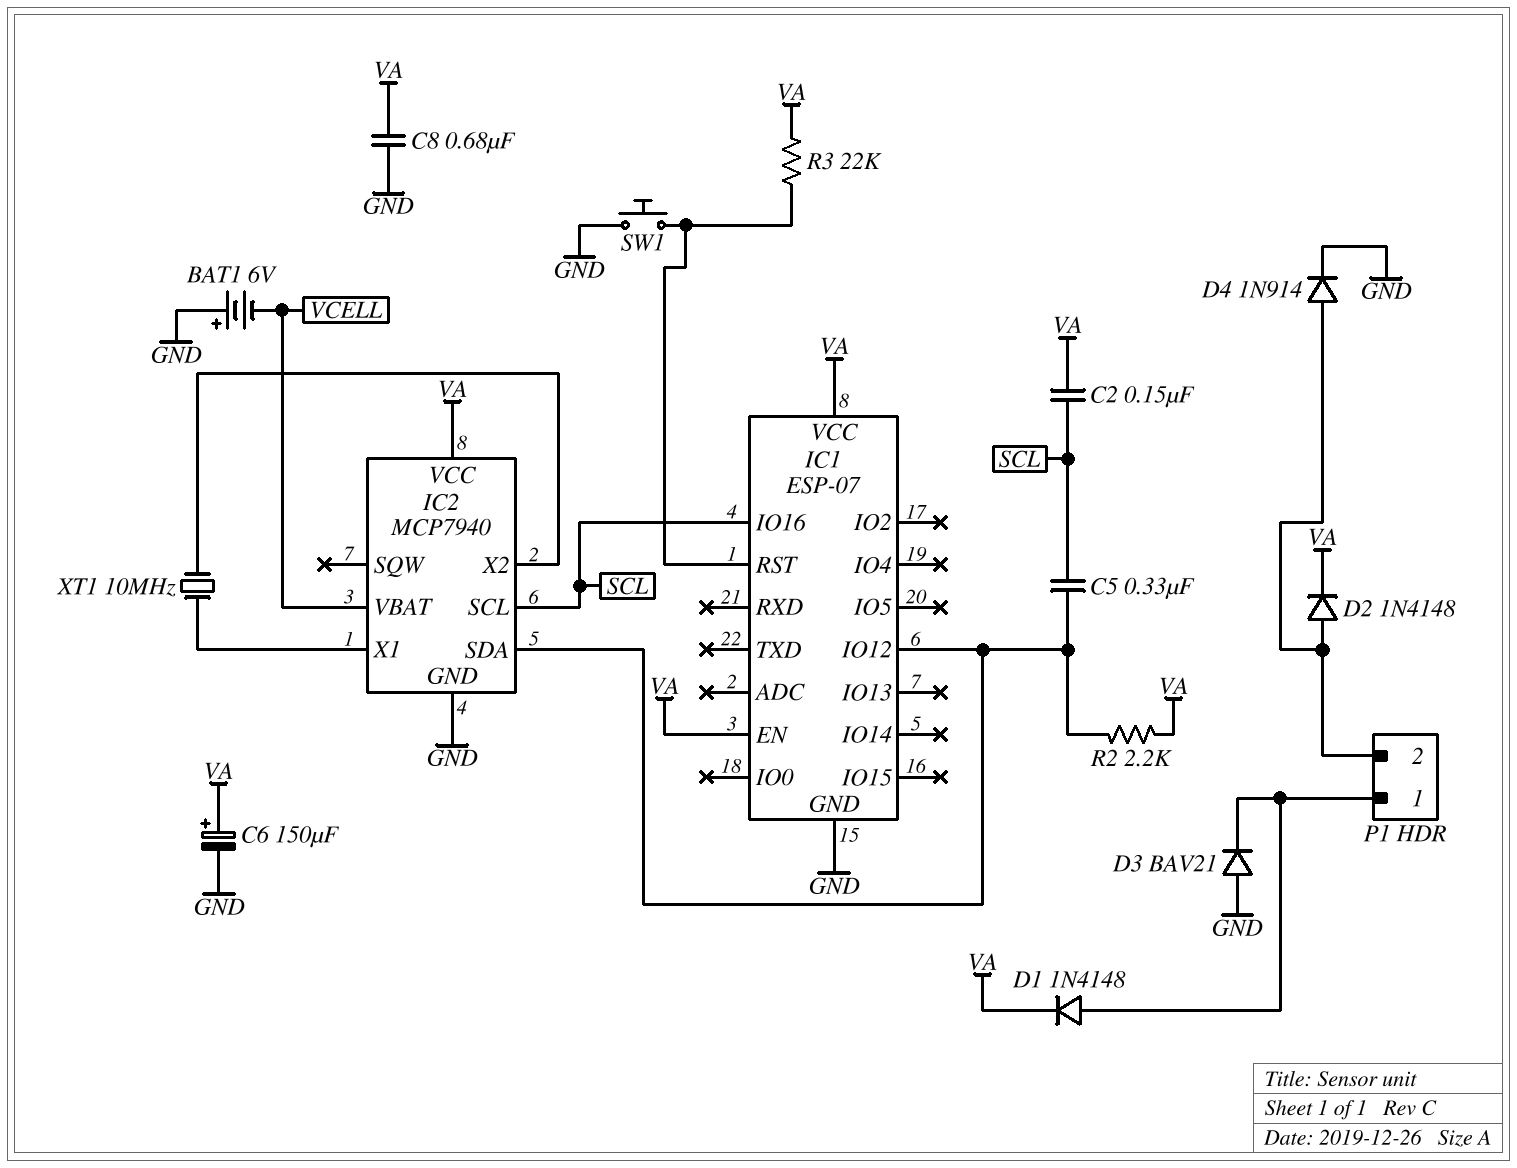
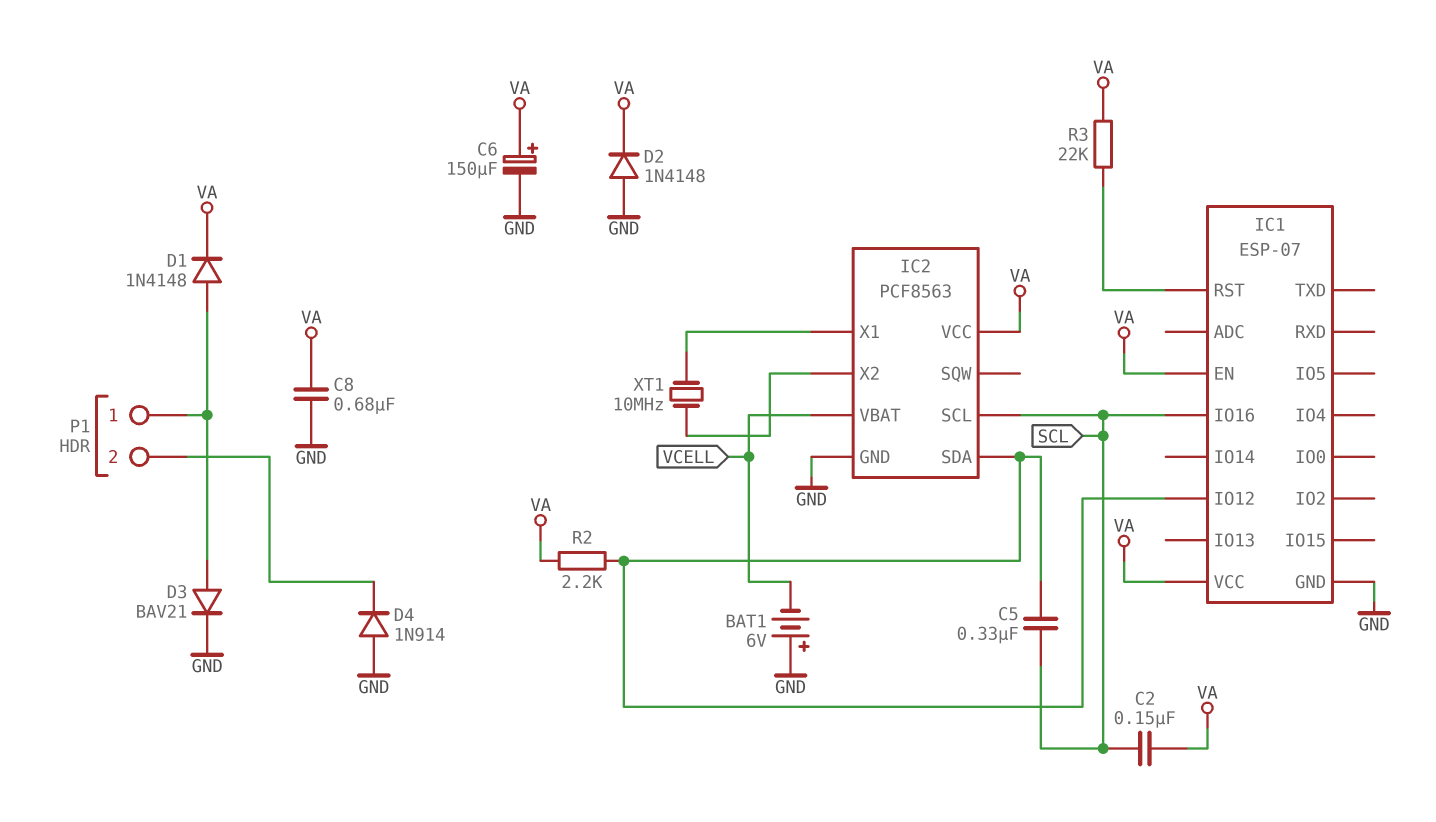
D2: diode 1N4148 (A P1/2, K VA) -> diode 1N4148 (A GND, K VA)
D3: diode BAV21 (A GND, K P1/1) -> diode BAV21 (A P1/1, K GND)
D4: diode 1N914 (A P1/2, K GND) -> diode 1N914 (A GND, K P1/2)
IC2: MCP7940 -> PCF8563
SW1: button (GND, IC1/RST) -> none

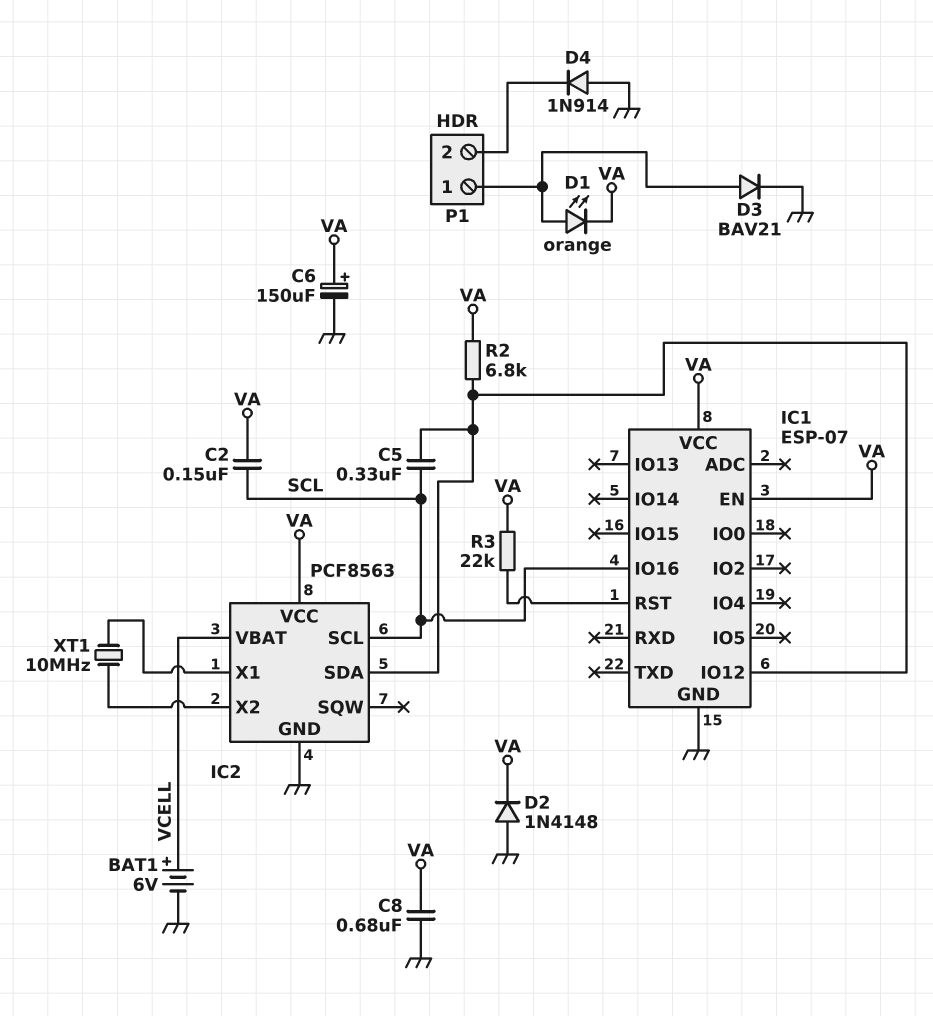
BAT1: 6V (plus GND, minus VCELL) -> 6V (plus VCELL, minus GND)
D1: diode 1N4148 (A P1/1, K VA) -> LED orange (A P1/1, K VA)
R2: 2.2k (IC1/IO12, VA) -> 6.8k (IC1/IO12, VA)

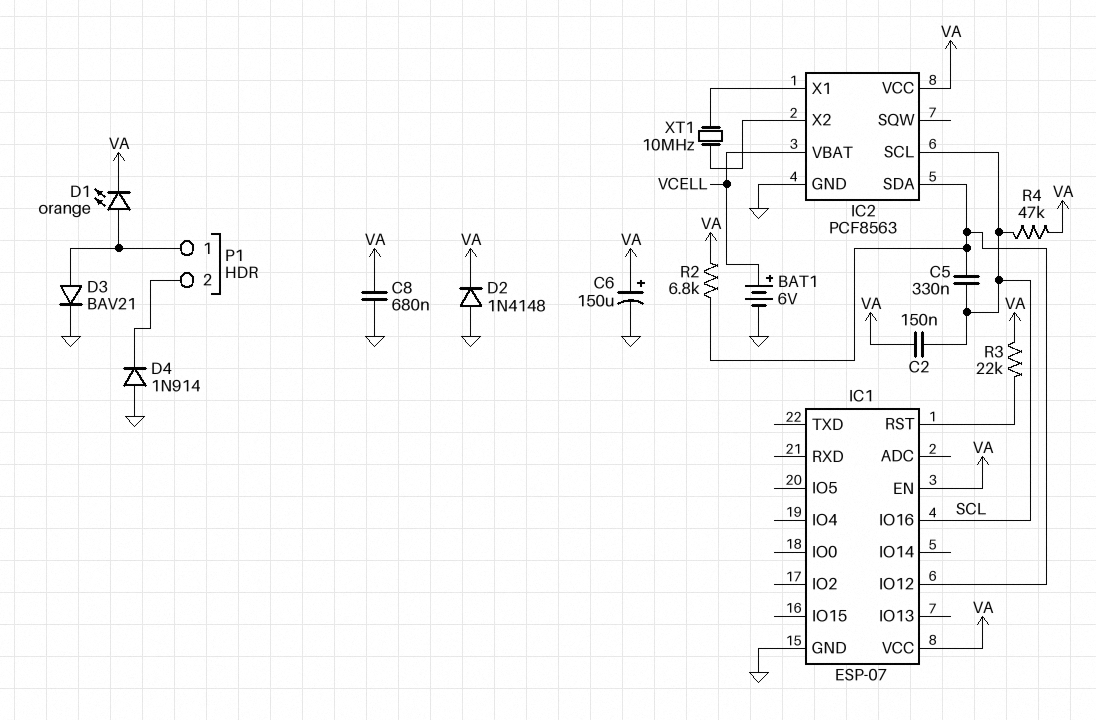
R4: none -> 47k (SCL, VA)

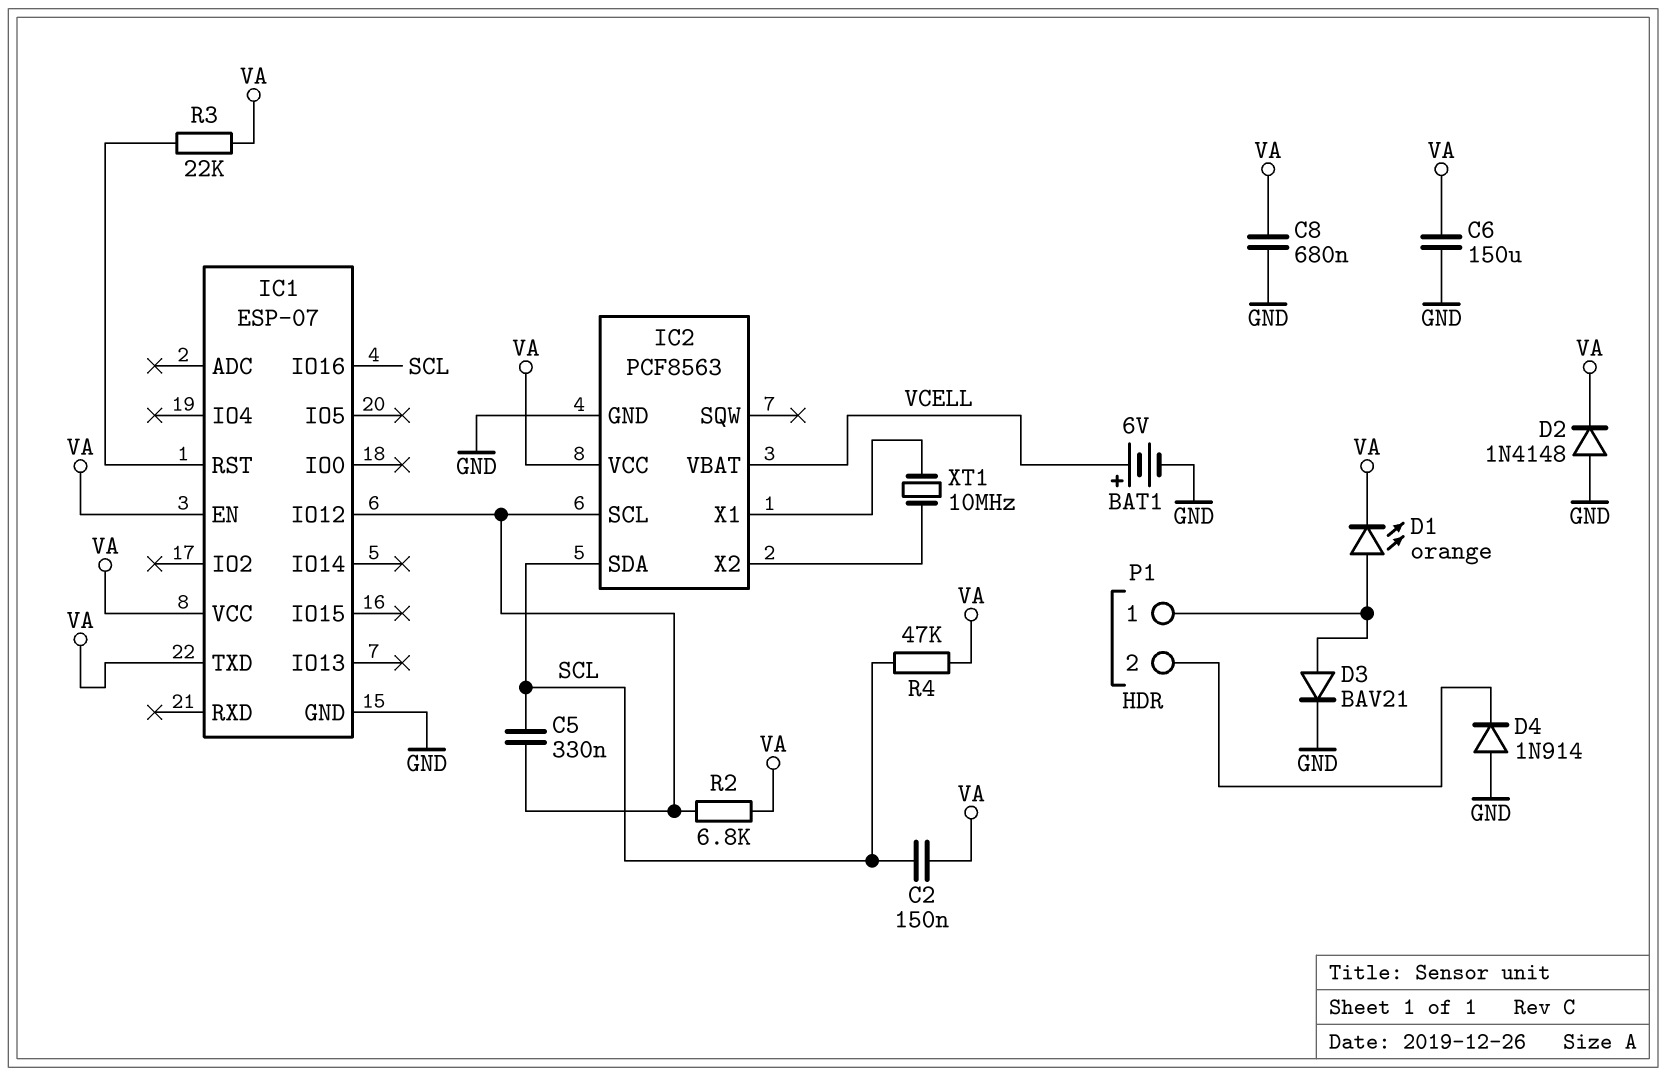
C6: 150uF (plus VA, minus GND) -> 150uF (GND, VA)
IC1 pin TXD: none -> VA
IC2 pin SCL: SCL -> IC1/IO12
IC2 pin SDA: IC1/IO12 -> SCL

